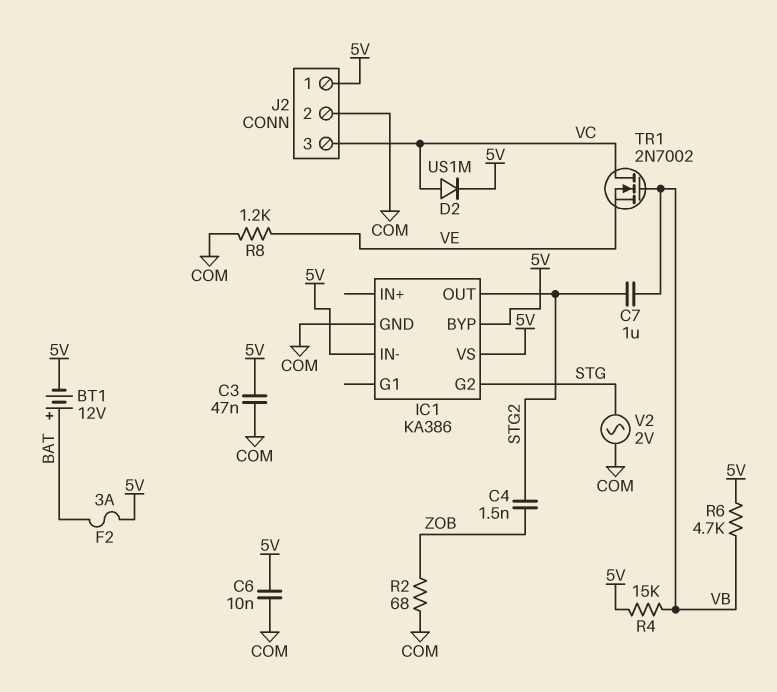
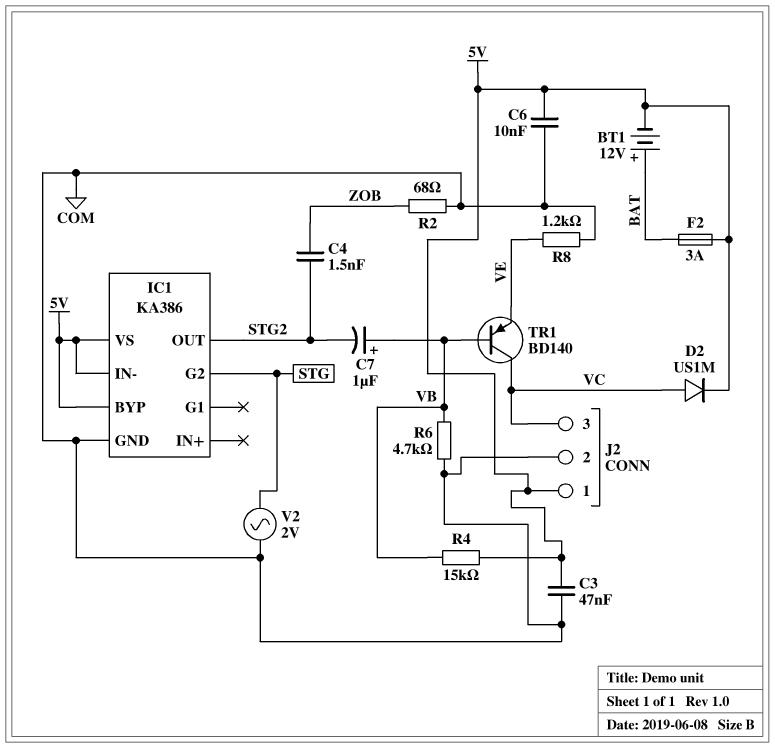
C7: 1uF (STG2, VB) -> 1uF (plus VB, minus STG2)
R6: 4.7k (5V, VB) -> 4.7k (COM, VB)
TR1: NMOS 2N7002 (G VB, D VC, S VE) -> PNP BD140 (B VB, C VC, E VE)

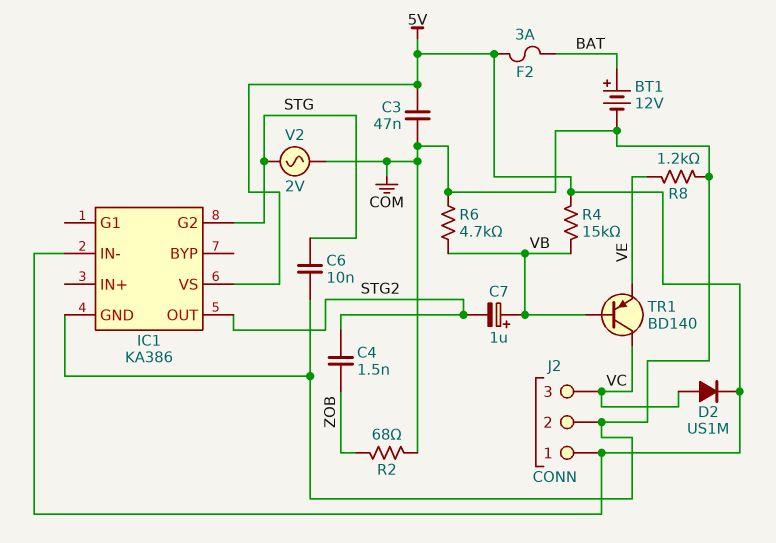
BT1: 12V (plus BAT, minus 5V) -> 12V (plus BAT, minus COM)
C6: 10nF (5V, COM) -> 10nF (COM, STG)
IC1 pin BYP: 5V -> none

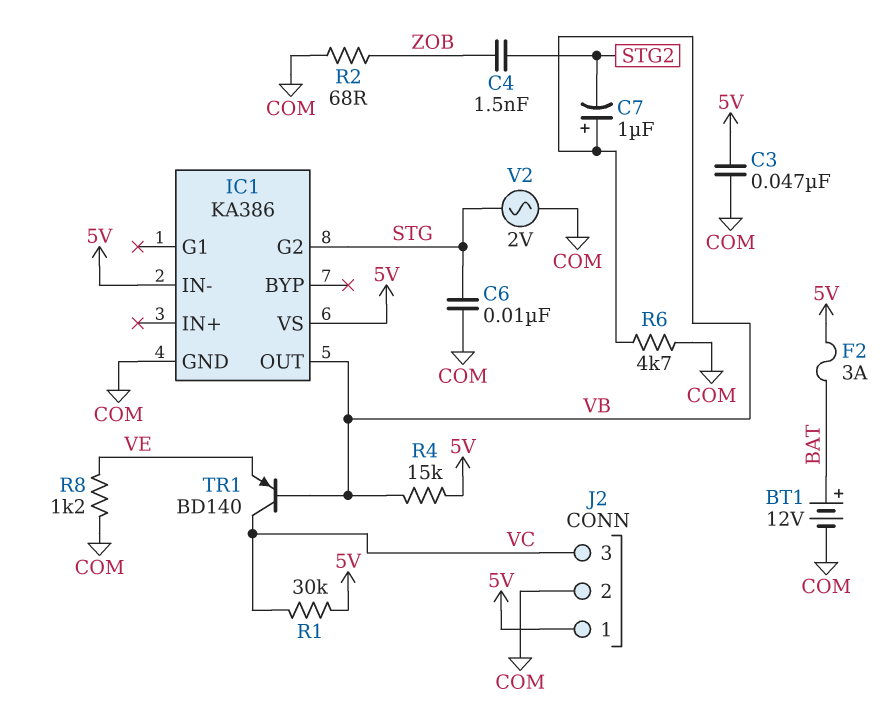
D2: diode US1M (A VC, K 5V) -> none
IC1 pin OUT: STG2 -> VB
R1: none -> 30k (5V, VC)

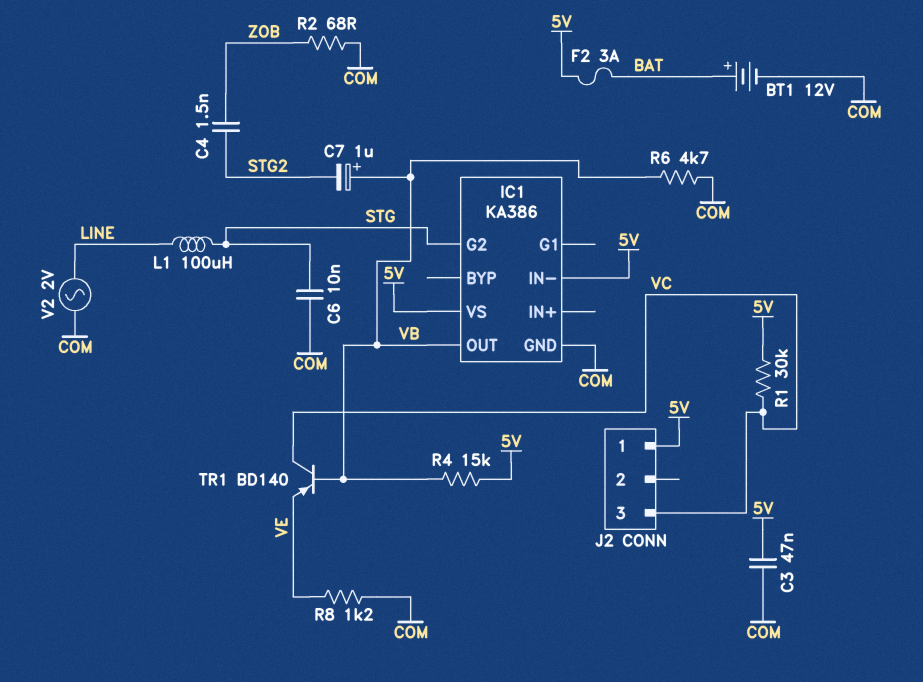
J2 pin 2: COM -> none
L1: none -> 100uH (LINE, STG)
V2: AC 2V (COM, STG) -> AC 2V (COM, LINE)

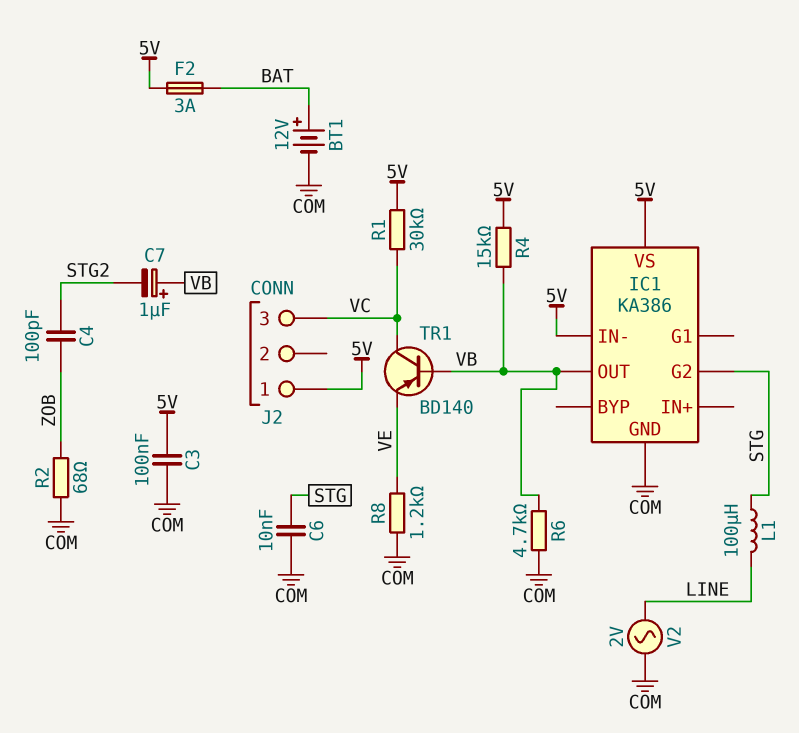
C3: 47nF (5V, COM) -> 100nF (5V, COM)
C4: 1.5nF (STG2, ZOB) -> 100pF (STG2, ZOB)

